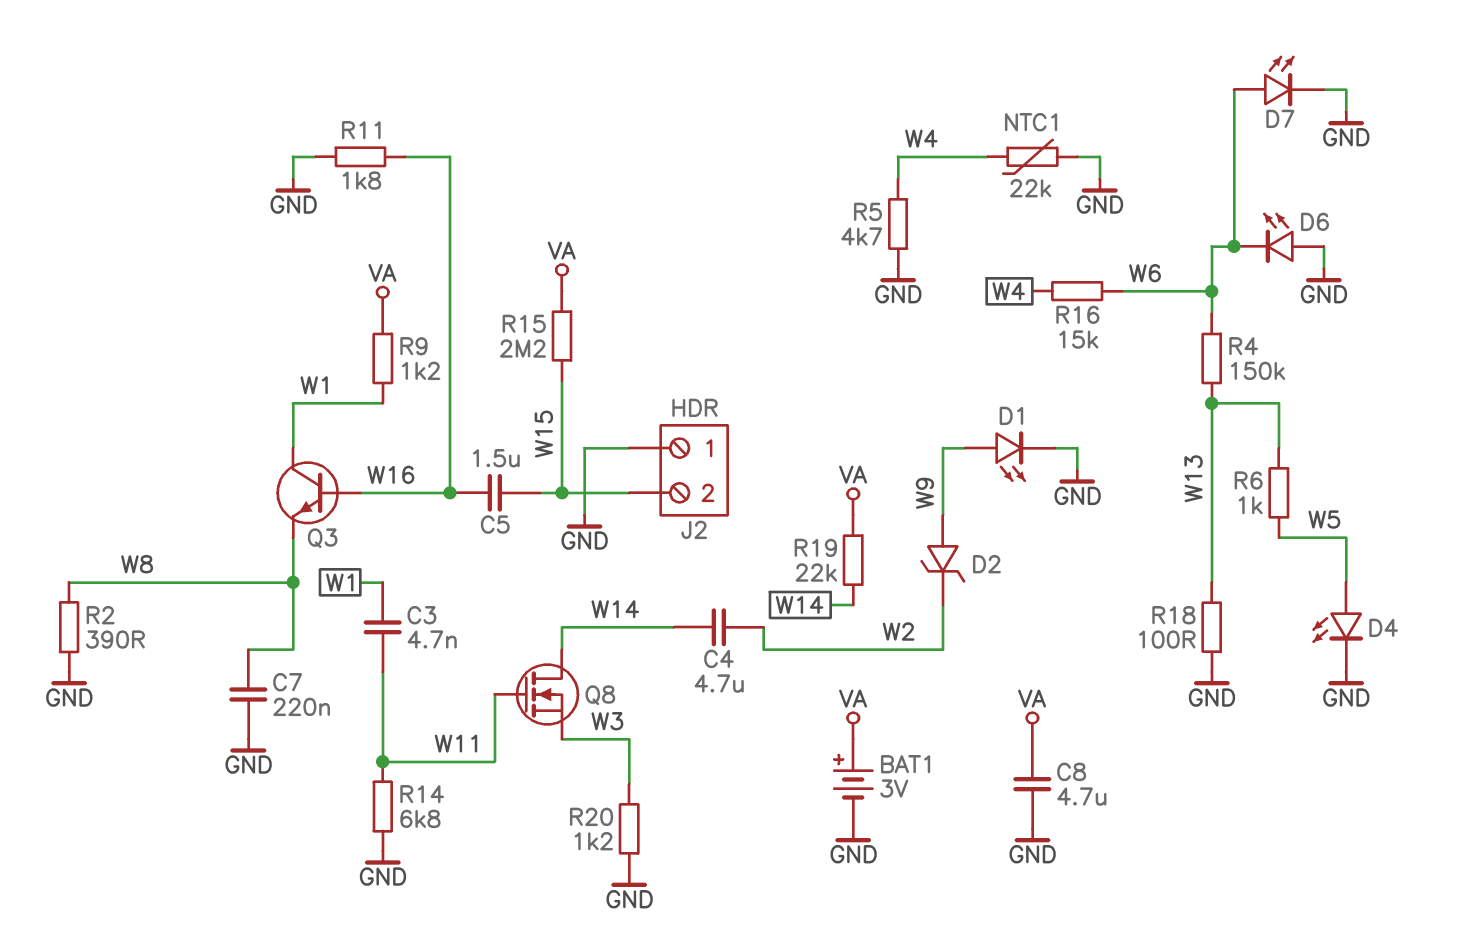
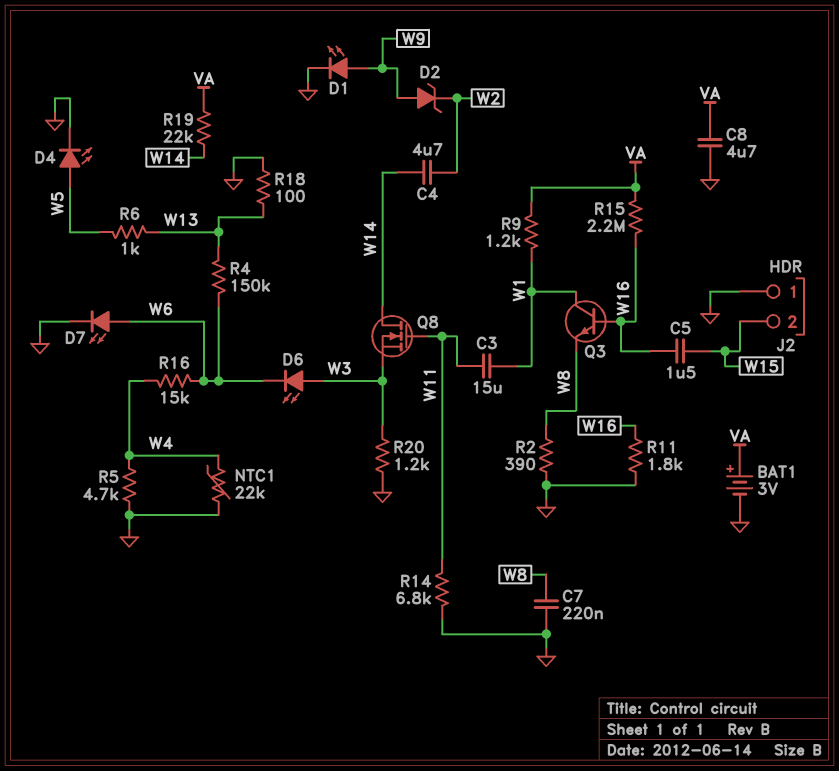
C3: 4.7nF (W1, W11) -> 15uF (W1, W11)
D6: LED (A GND, K W6) -> LED (A W3, K W6)
R15: 2.2M (VA, W15) -> 2.2M (VA, W16)

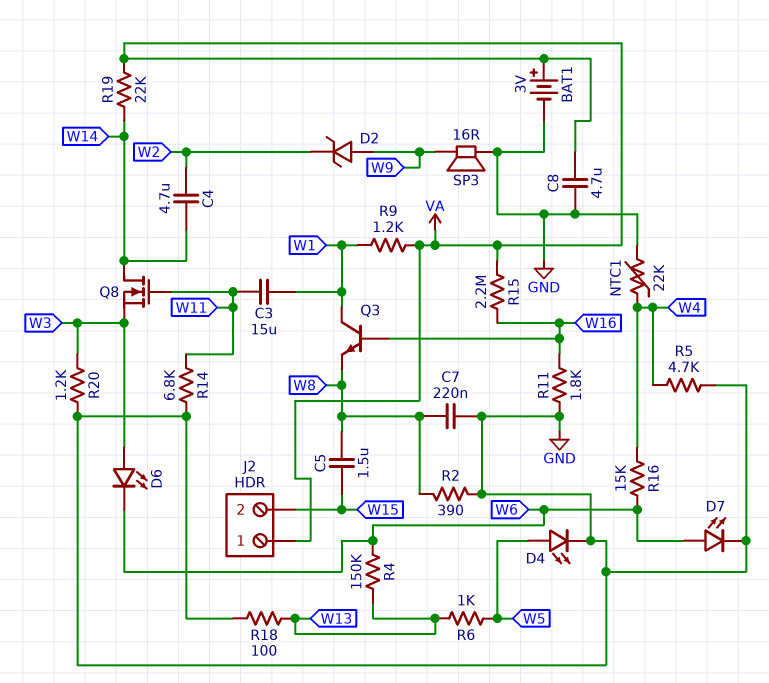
C5: 1.5uF (W15, W16) -> 1.5uF (W8, W15)
D1: LED (A W9, K GND) -> none
J2 pin 1: GND -> VA
SP3: none -> speaker 16R (GND, W9)

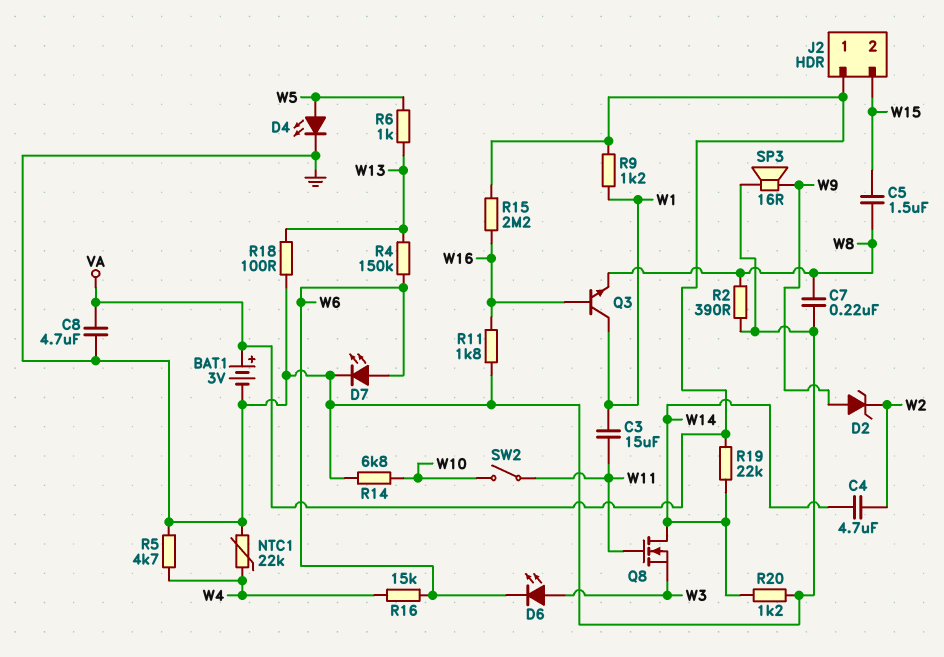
R14: 6.8k (GND, W11) -> 6.8k (GND, W10)
R20: 1.2k (GND, W3) -> 1.2k (GND, W14)
SW2: none -> switch (W10, W11)

